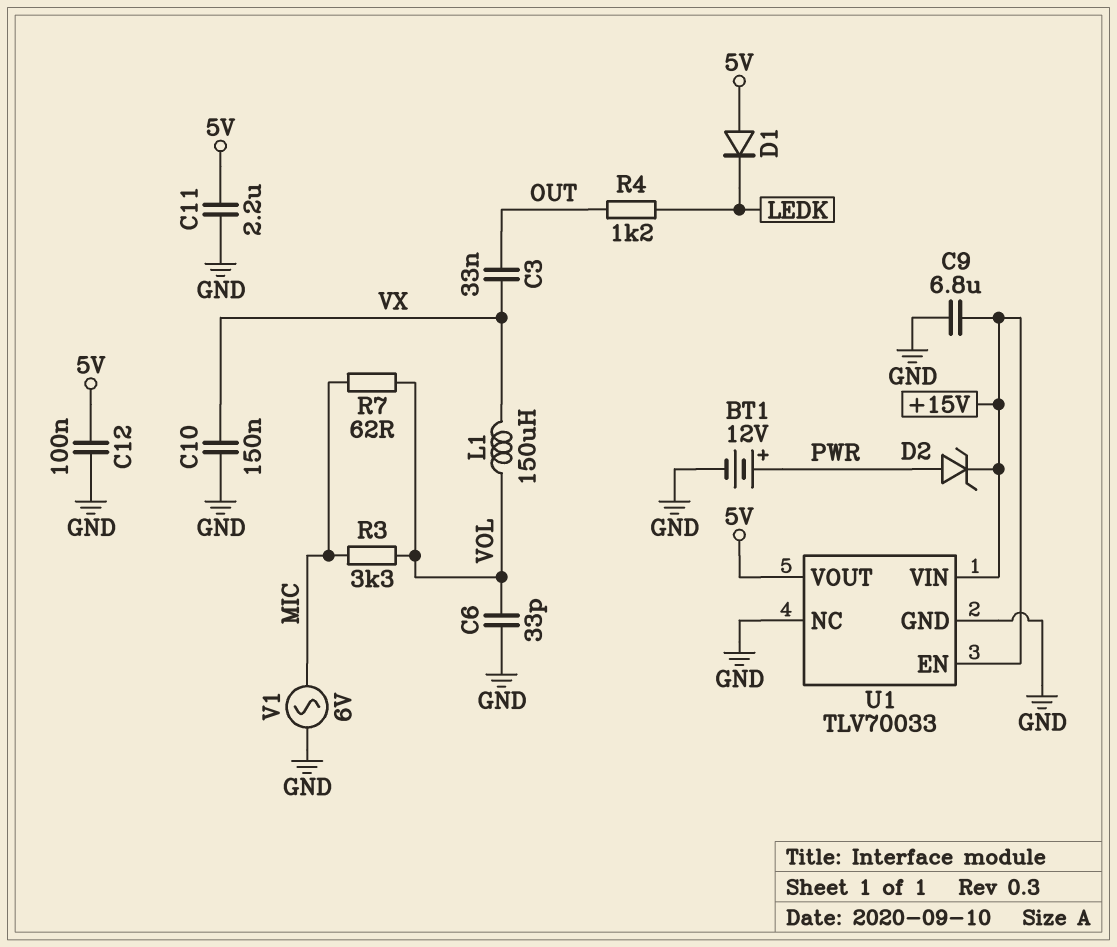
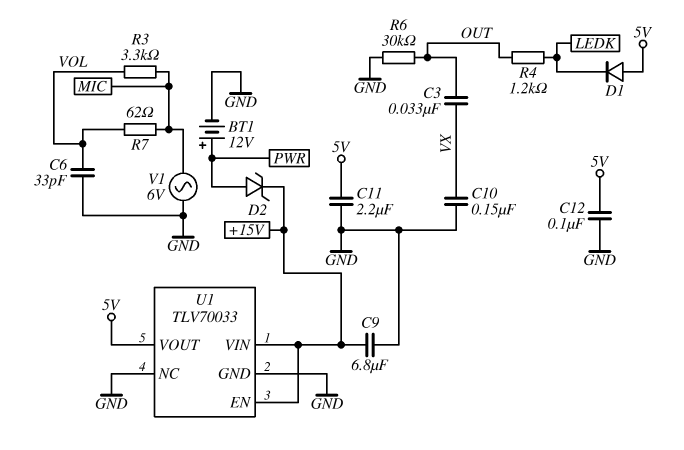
L1: 150uH (VOL, VX) -> none
R6: none -> 30k (GND, OUT)

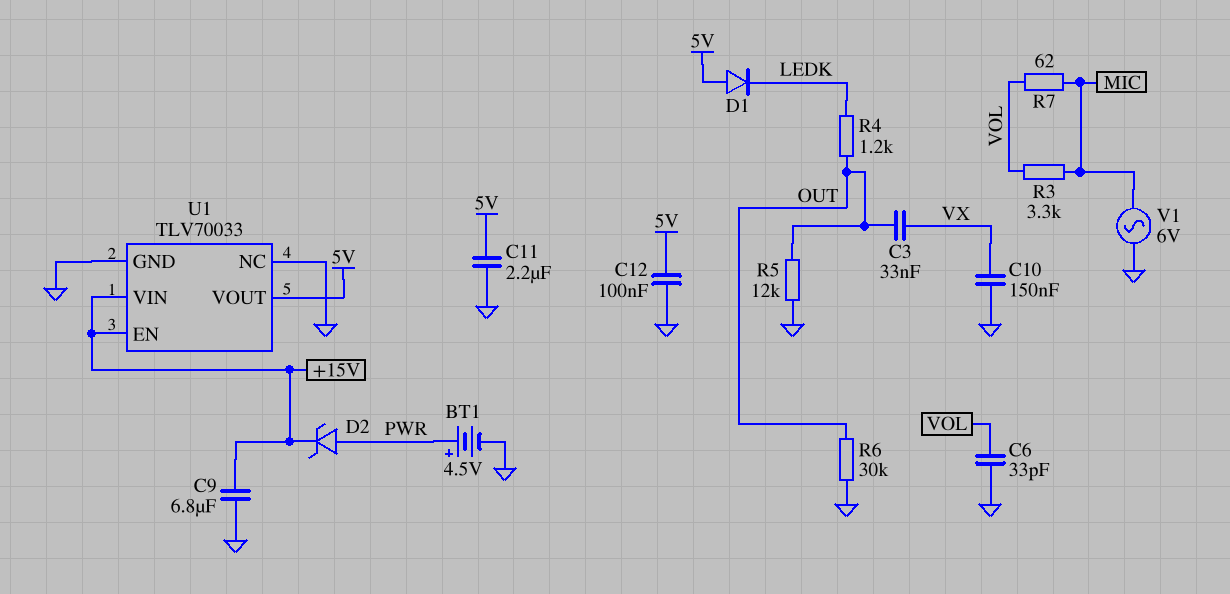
BT1: 12V (plus PWR, minus GND) -> 4.5V (plus PWR, minus GND)
R5: none -> 12k (GND, OUT)

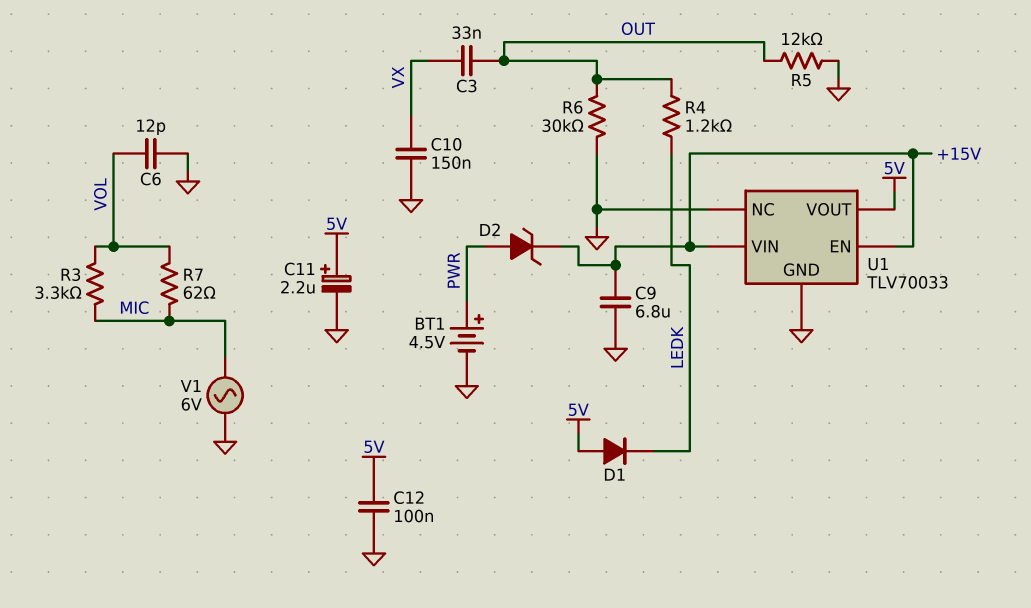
C6: 33pF (GND, VOL) -> 12pF (GND, VOL)
C11: 2.2uF (5V, GND) -> 2.2uF (plus 5V, minus GND)

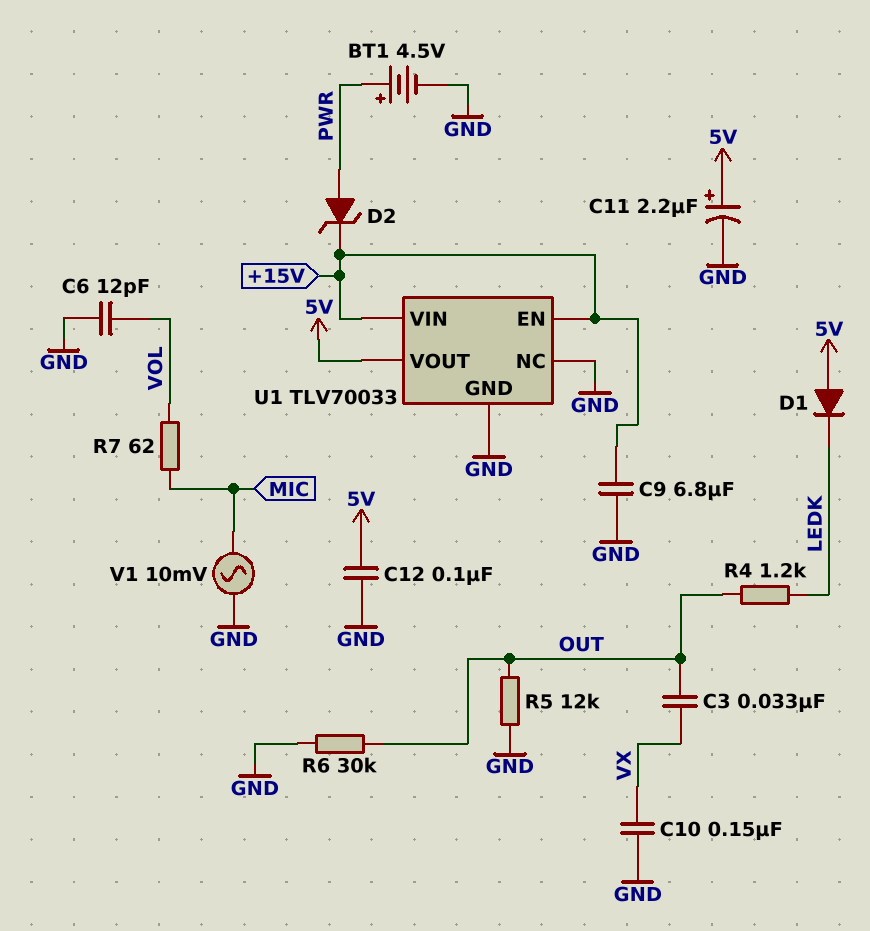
R3: 3.3k (MIC, VOL) -> none
V1: AC 6V (GND, MIC) -> AC 10mV (GND, MIC)

